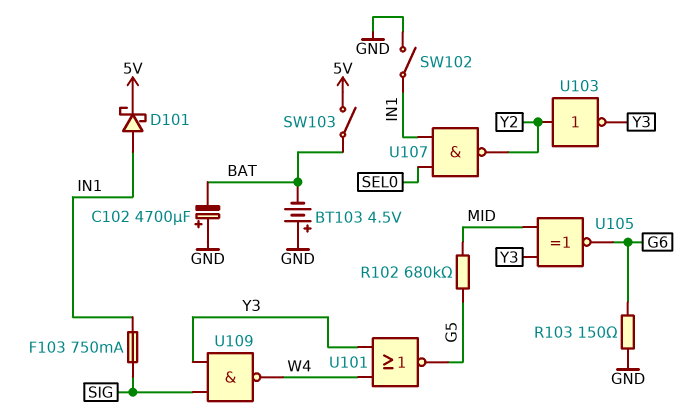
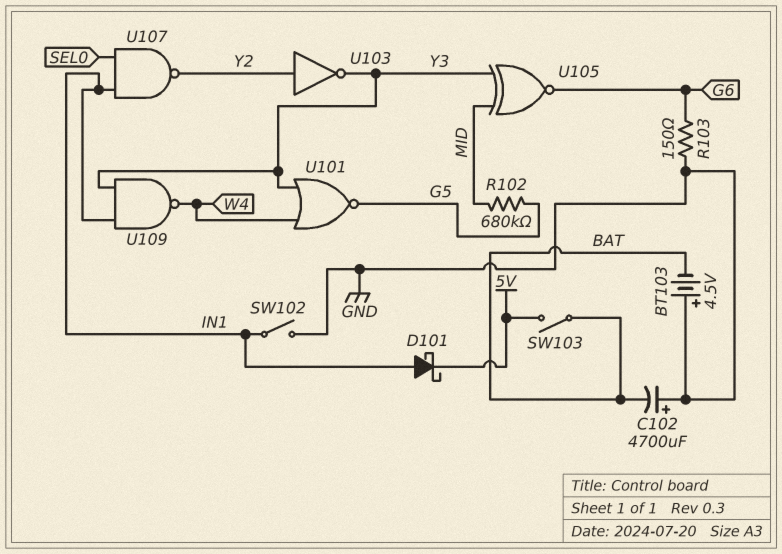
F103: 750mA (IN1, SIG) -> none
U109: NAND (in SIG, in Y3, out W4) -> NAND (in IN1, in Y3, out W4)

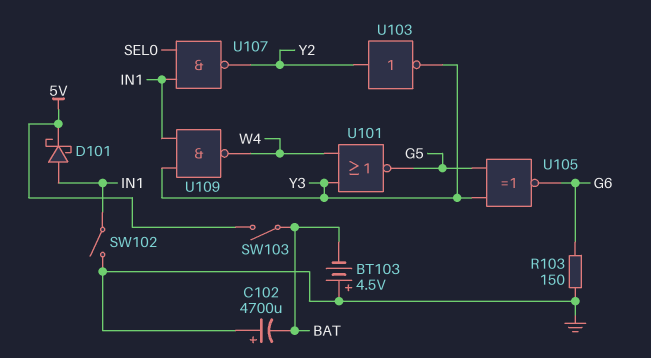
R102: 680k (G5, MID) -> none
U105: XNOR (in MID, in Y3, out G6) -> XNOR (in G5, in Y3, out G6)

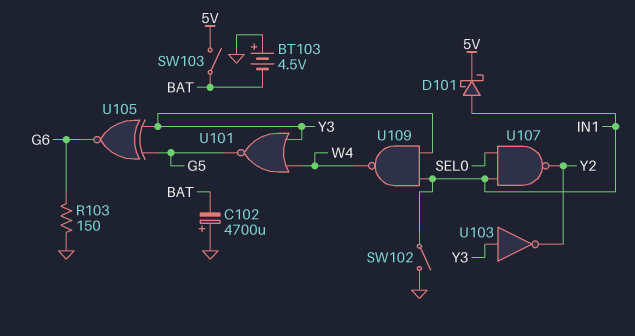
U103: NOT (in Y2, out Y3) -> NOT (in Y3, out Y2)

